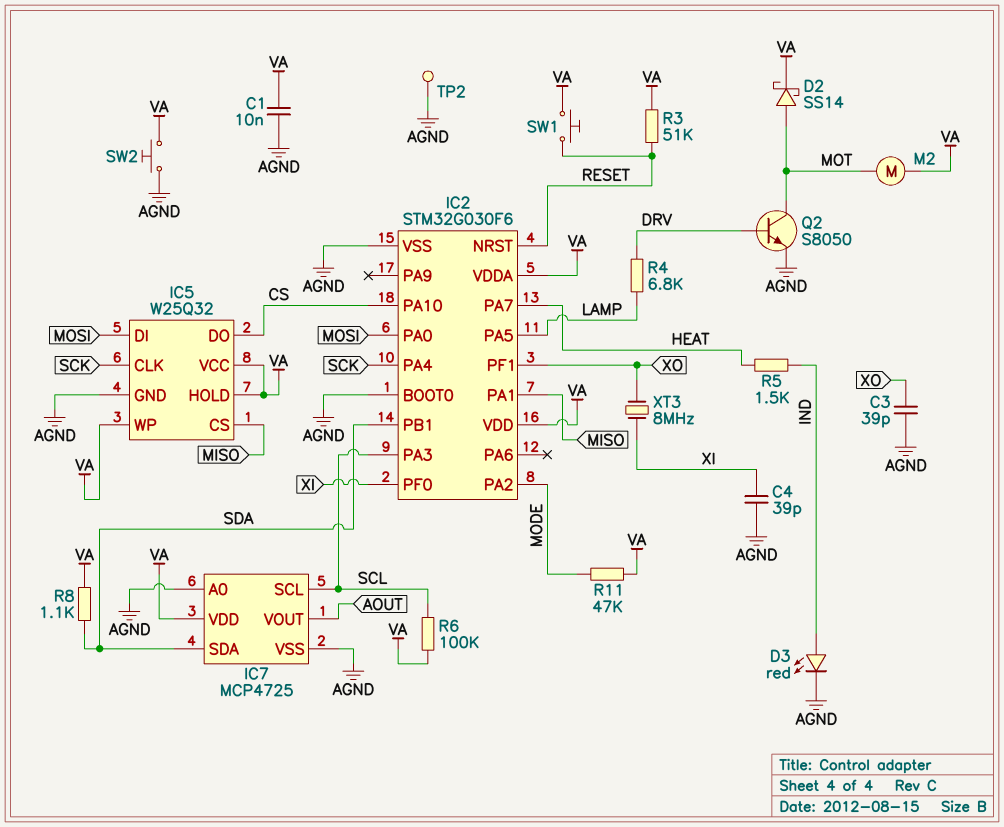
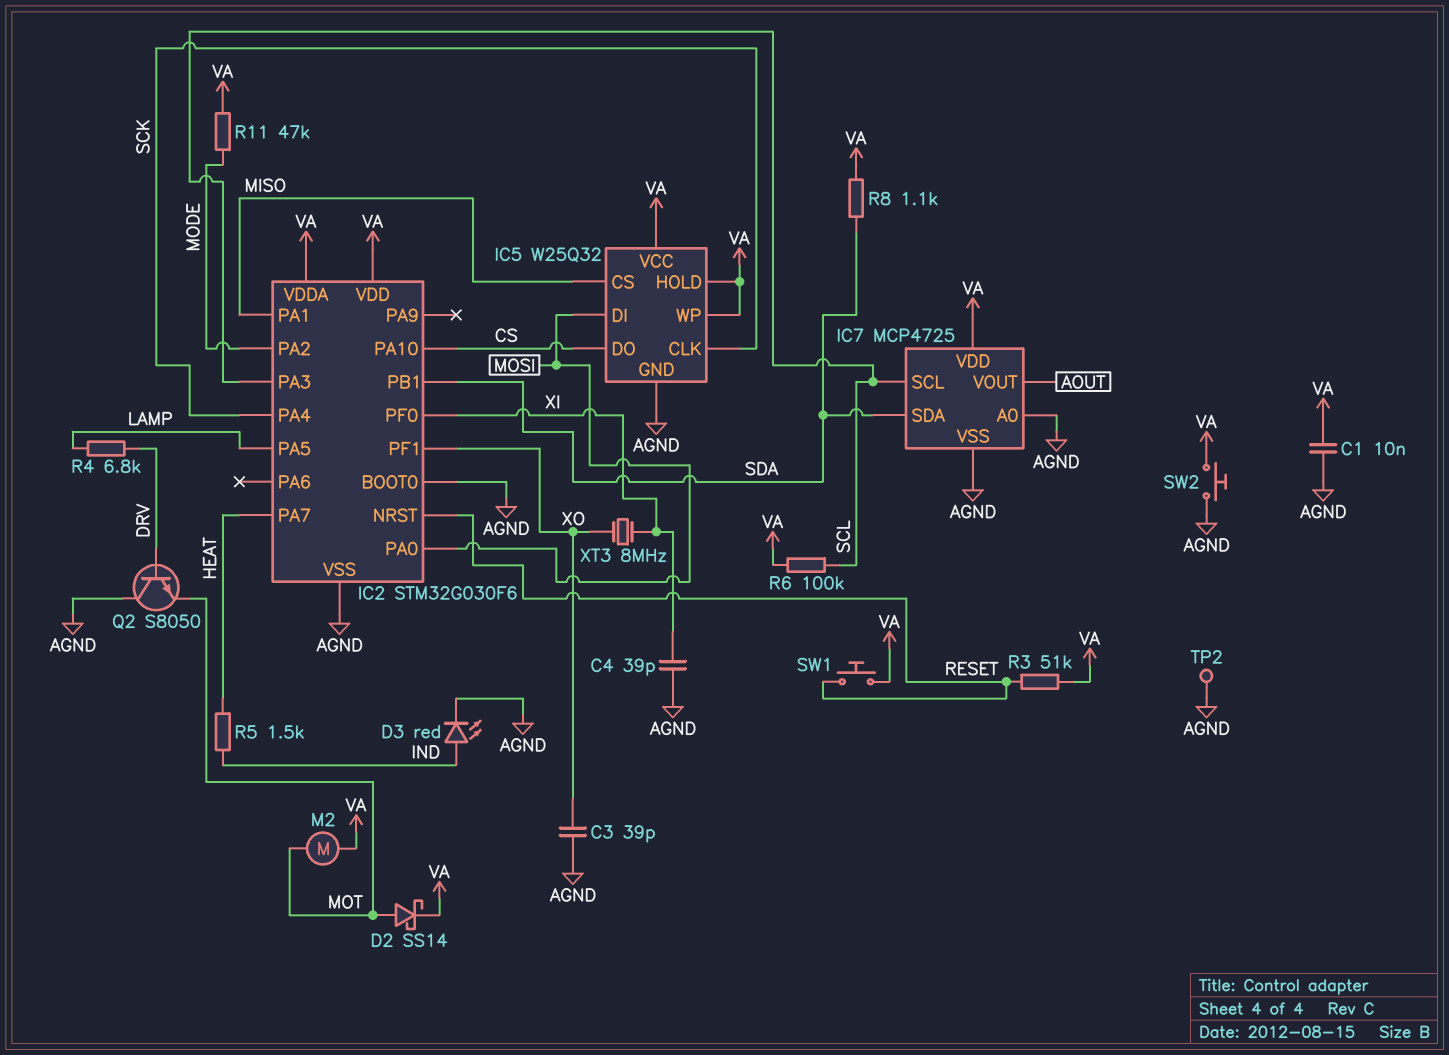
Q2: NPN S8050 (B DRV, C MOT, E AGND) -> NPN S8050 (B DRV, C AGND, E MOT)

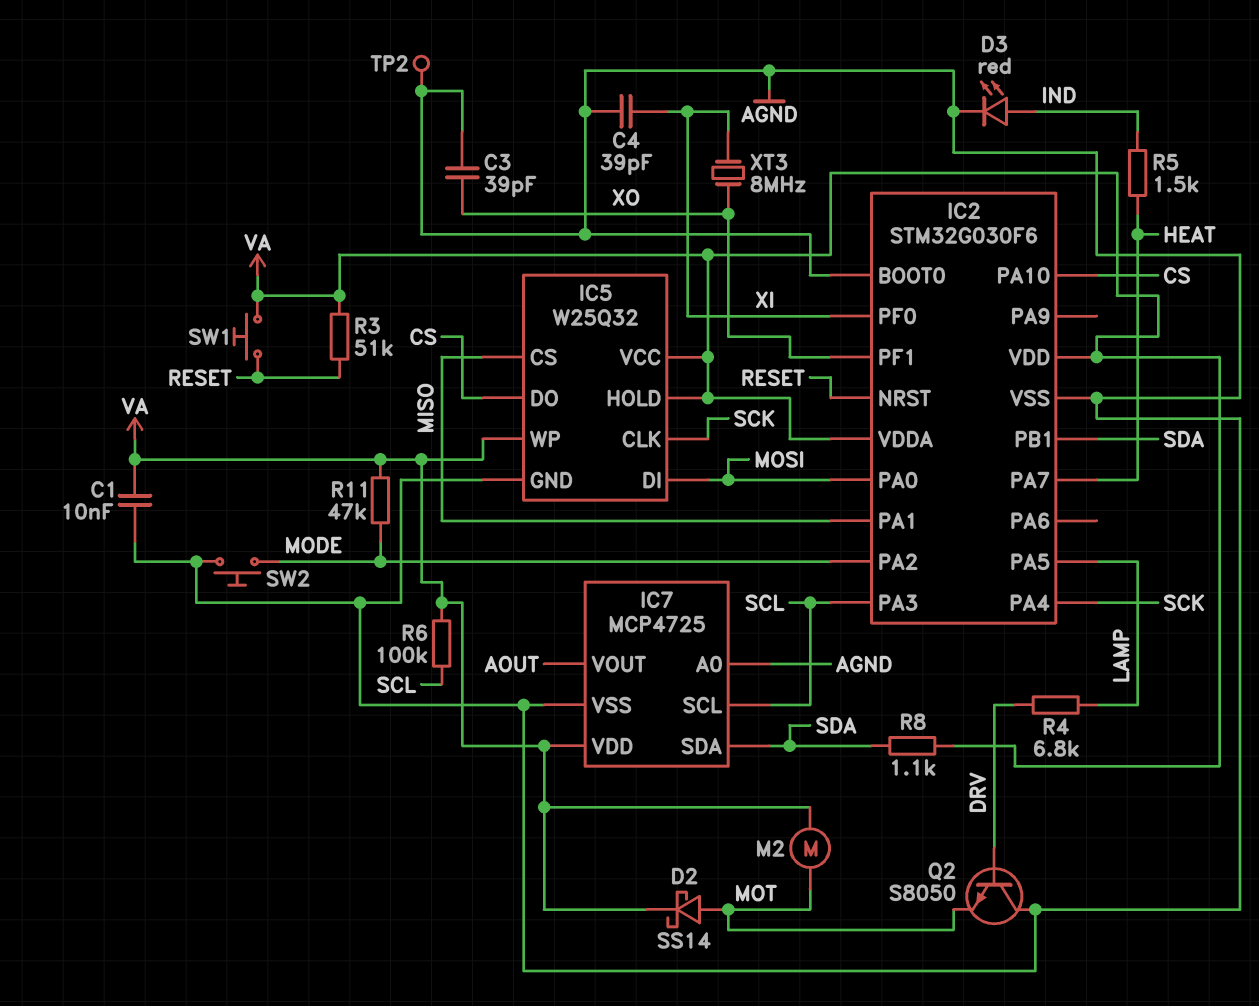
SW2: button (AGND, VA) -> button (AGND, MODE)

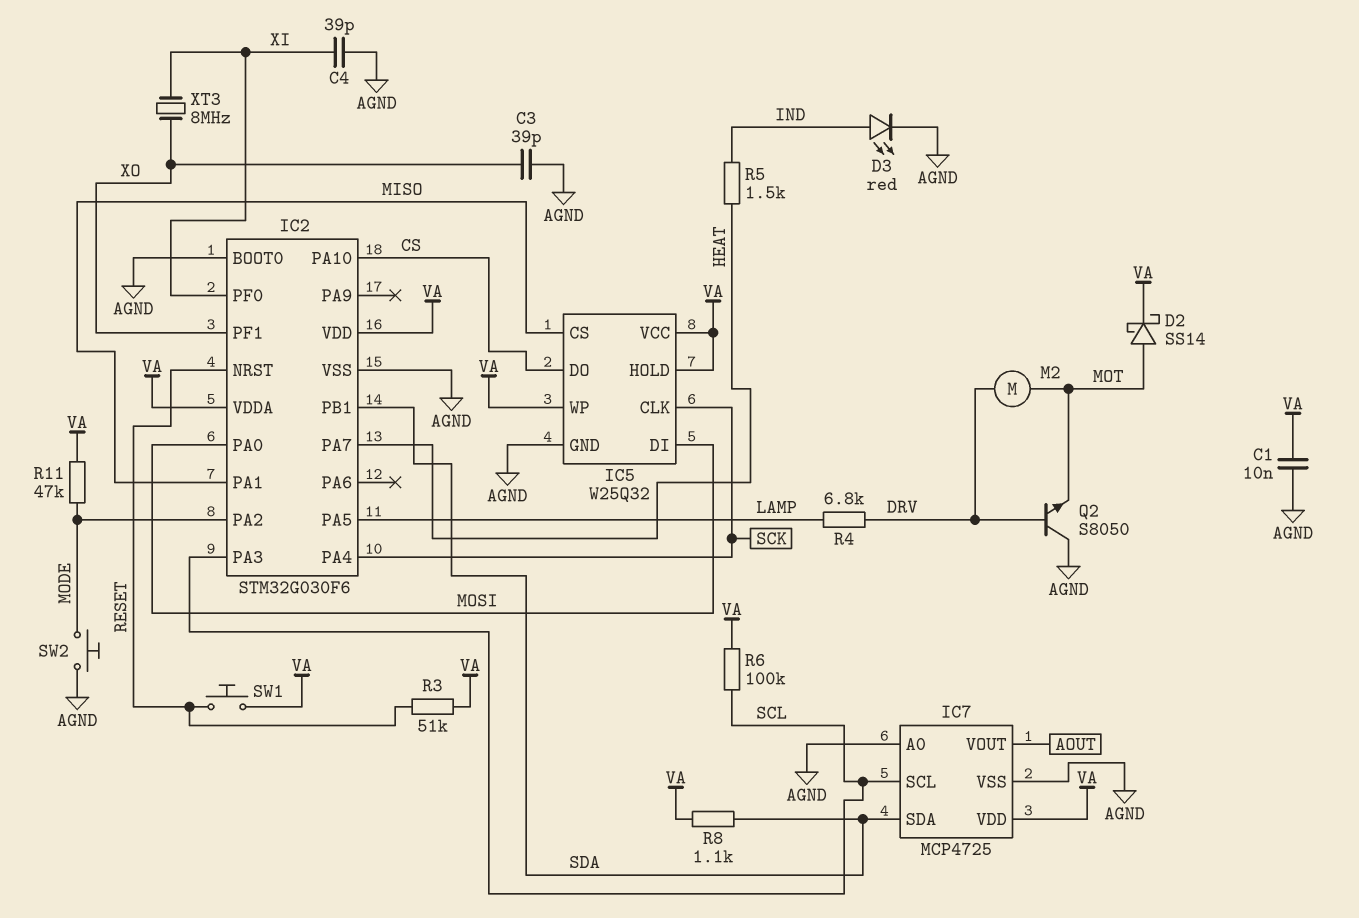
M2: motor (MOT, VA) -> motor (DRV, MOT)
TP2: test point (AGND) -> none

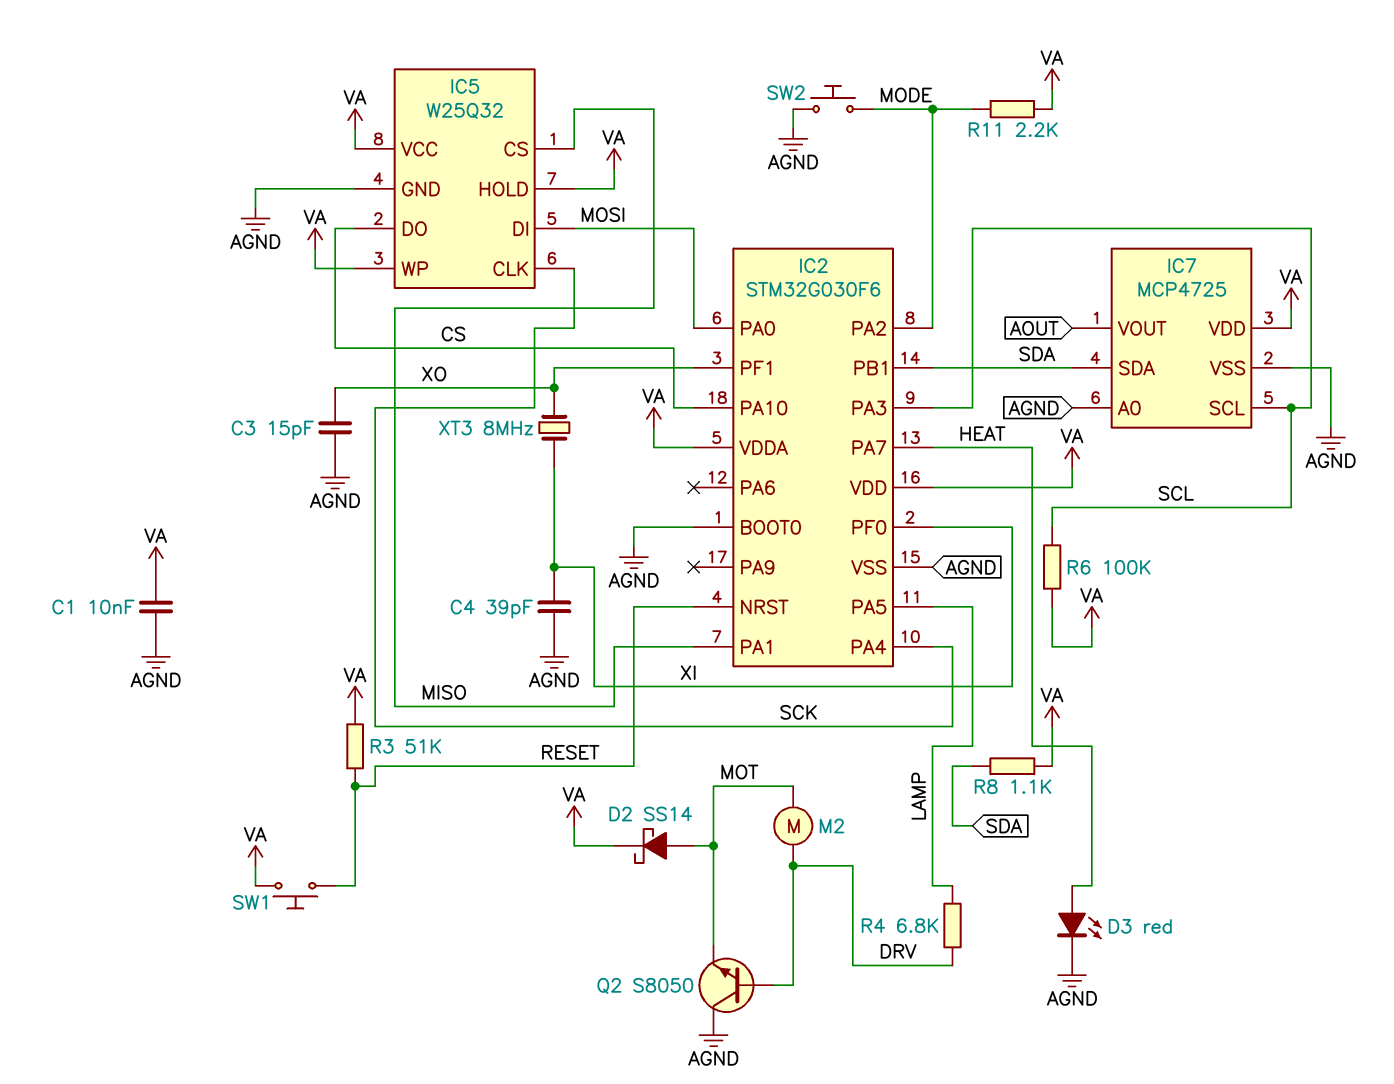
C3: 39pF (AGND, XO) -> 15pF (AGND, XO)
D3: LED red (A IND, K AGND) -> LED red (A HEAT, K AGND)
R5: 1.5k (HEAT, IND) -> none
R11: 47k (MODE, VA) -> 2.2k (MODE, VA)

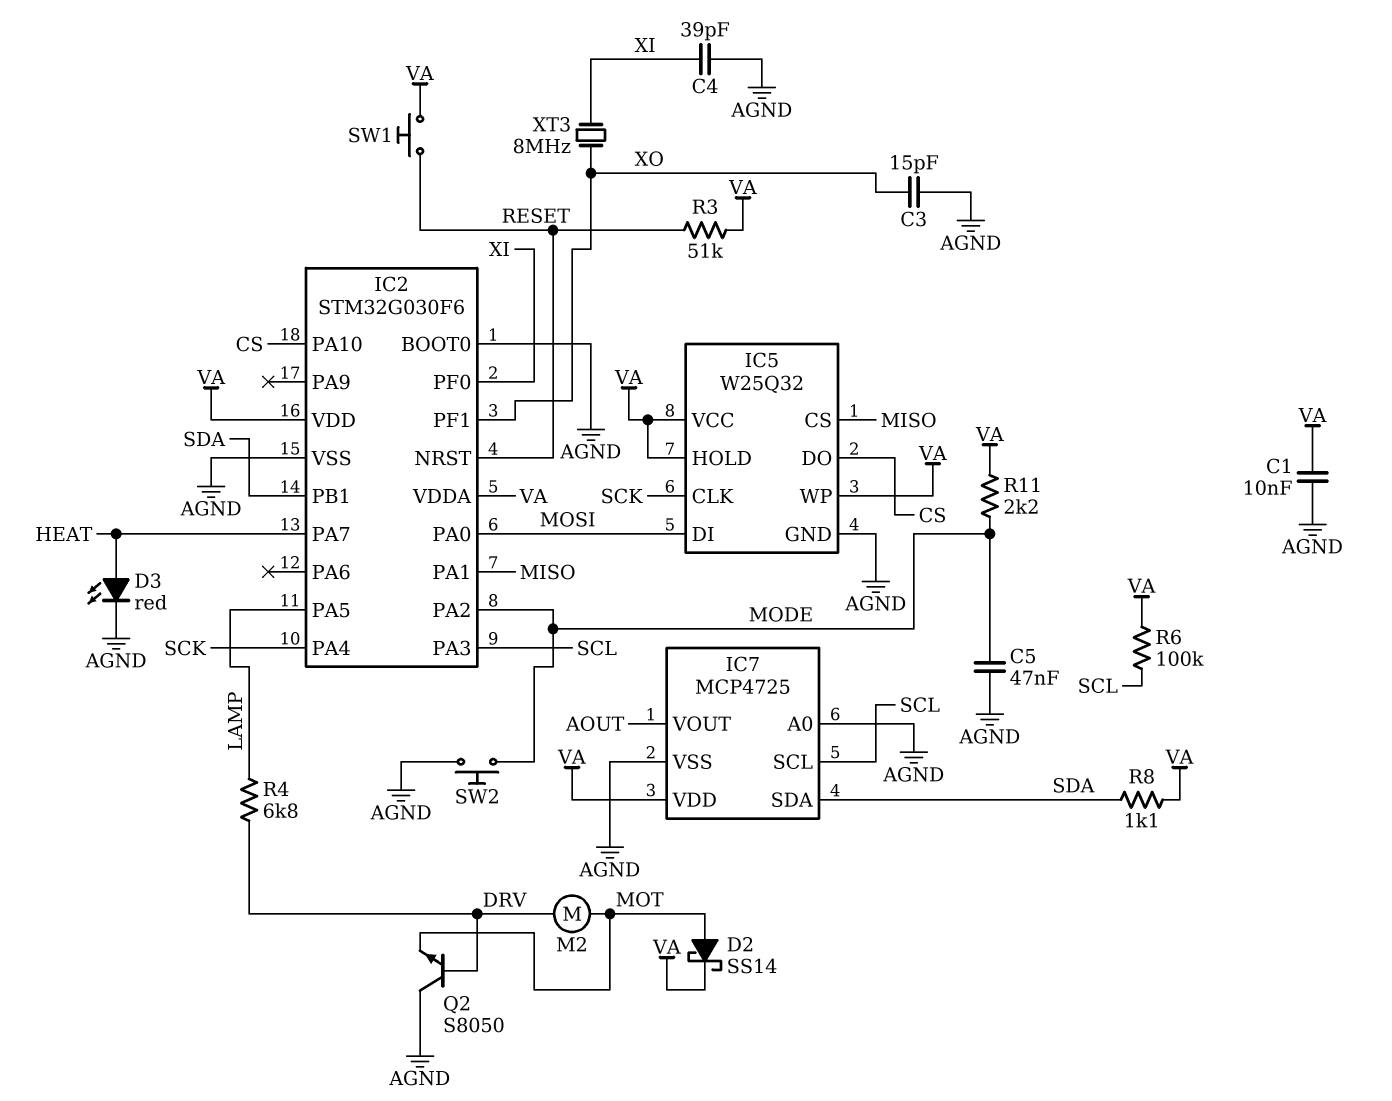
C5: none -> 47nF (AGND, MODE)

